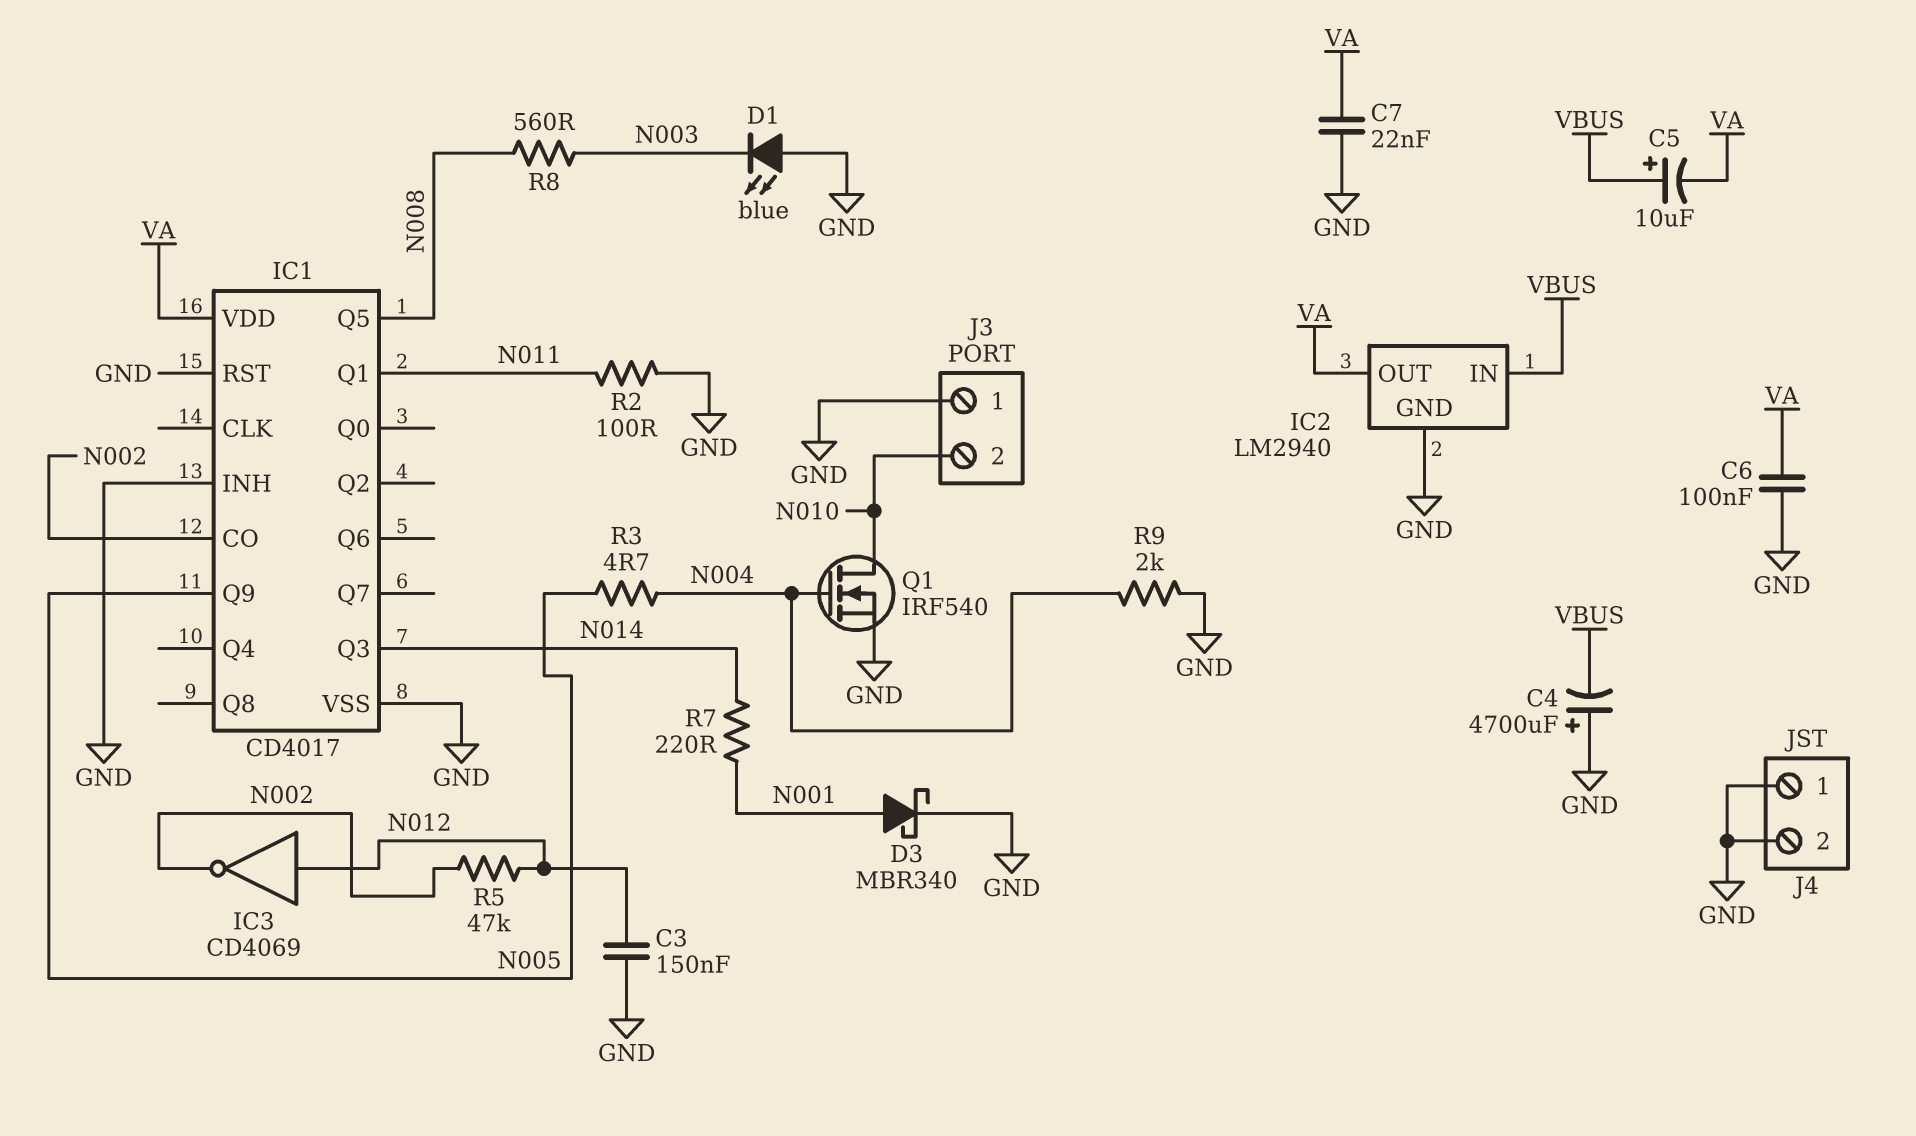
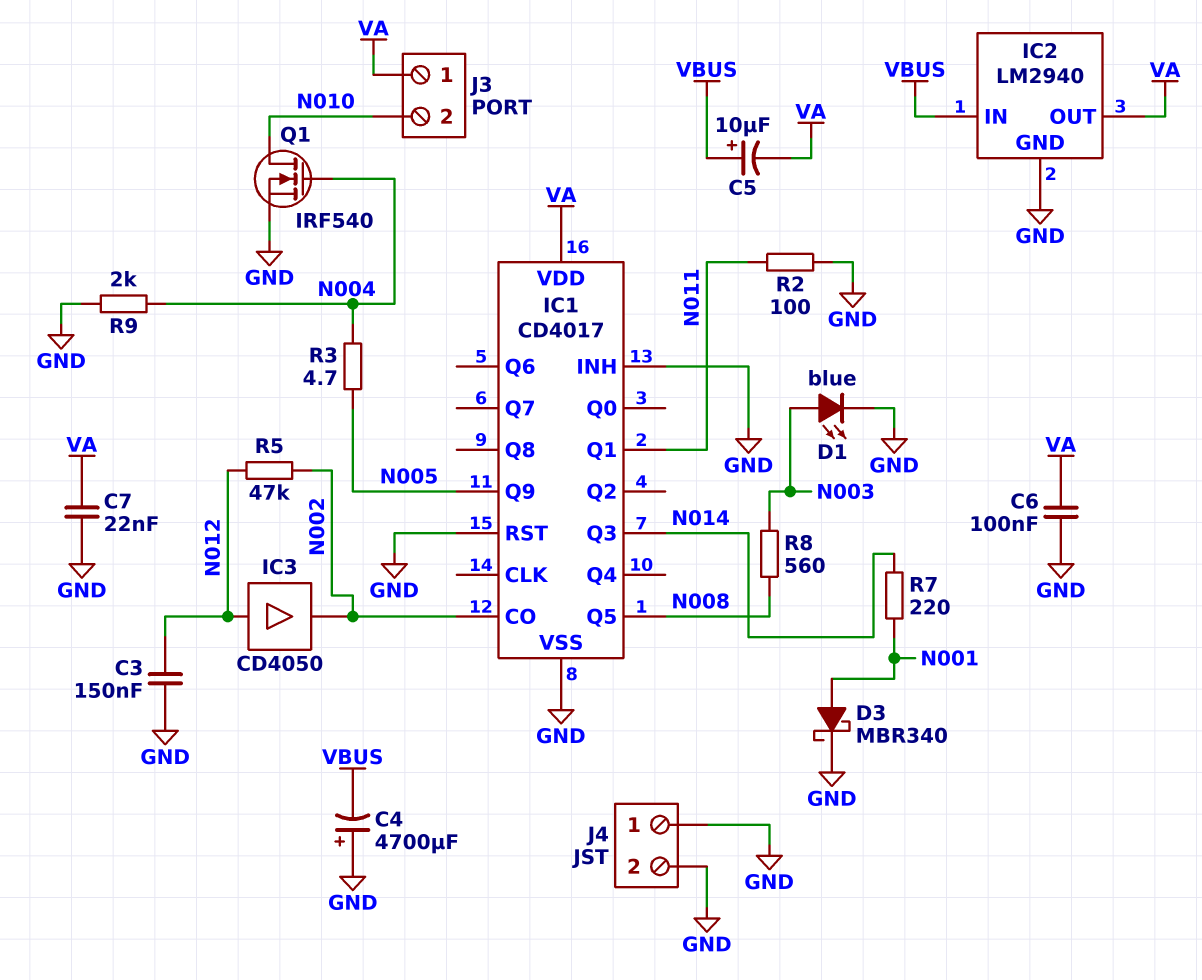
D1: LED blue (A GND, K N003) -> LED blue (A N003, K GND)
IC3: NOT CD4069 (in N012, out N002) -> buffer CD4050 (in N012, out N002)
J3 pin 1: GND -> VA

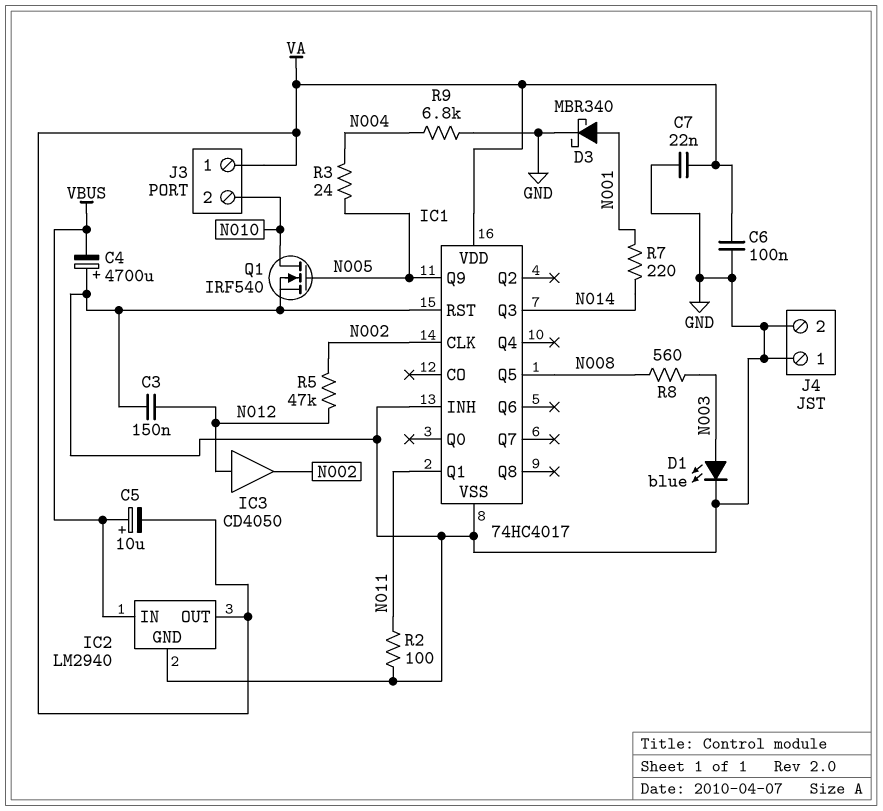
IC1: CD4017 -> 74HC4017
IC1 pin CLK: none -> N002
IC1 pin CO: N002 -> none
Q1: NMOS IRF540 (G N004, D N010, S GND) -> NMOS IRF540 (G N005, D N010, S GND)
R3: 4.7 (N004, N005) -> 24 (N004, N005)
R9: 2k (GND, N004) -> 6.8k (GND, N004)

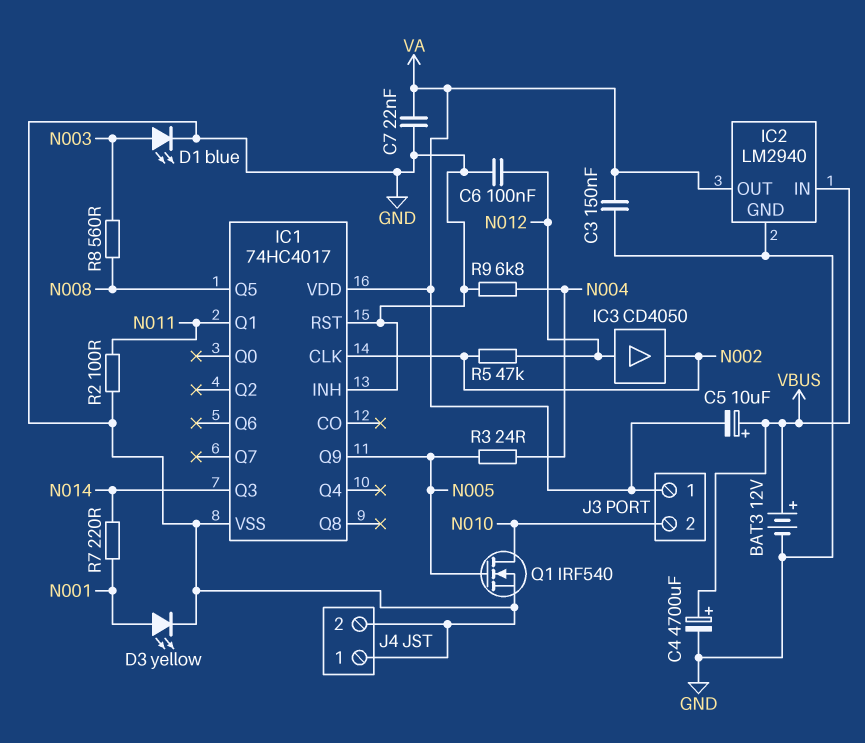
BAT3: none -> 12V (plus VBUS, minus GND)
C3: 150nF (GND, N012) -> 150nF (GND, VA)
C4: 4700uF (plus GND, minus VBUS) -> 4700uF (plus VBUS, minus GND)
C6: 100nF (GND, VA) -> 100nF (GND, N012)
D3: schottky MBR340 (A N001, K GND) -> LED yellow (A N001, K GND)

